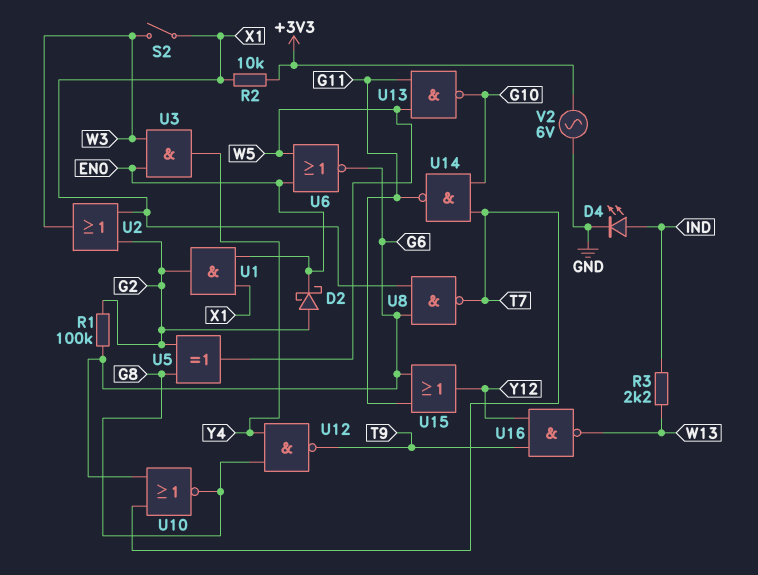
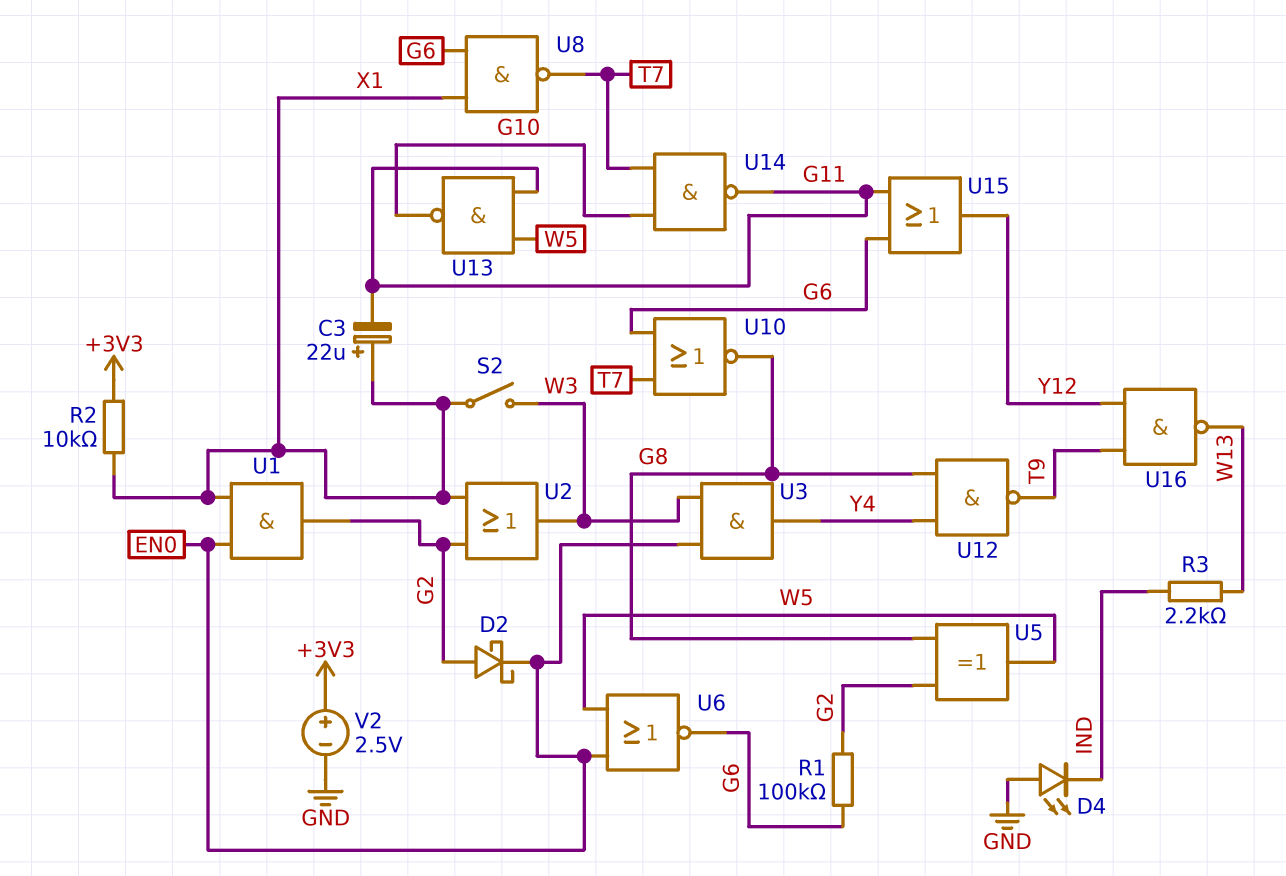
C3: none -> 22uF (plus X1, minus G11)
D4: LED (A IND, K GND) -> LED (A GND, K IND)
V2: AC 6V (+3V3, GND) -> 2.5V (plus +3V3, minus GND)

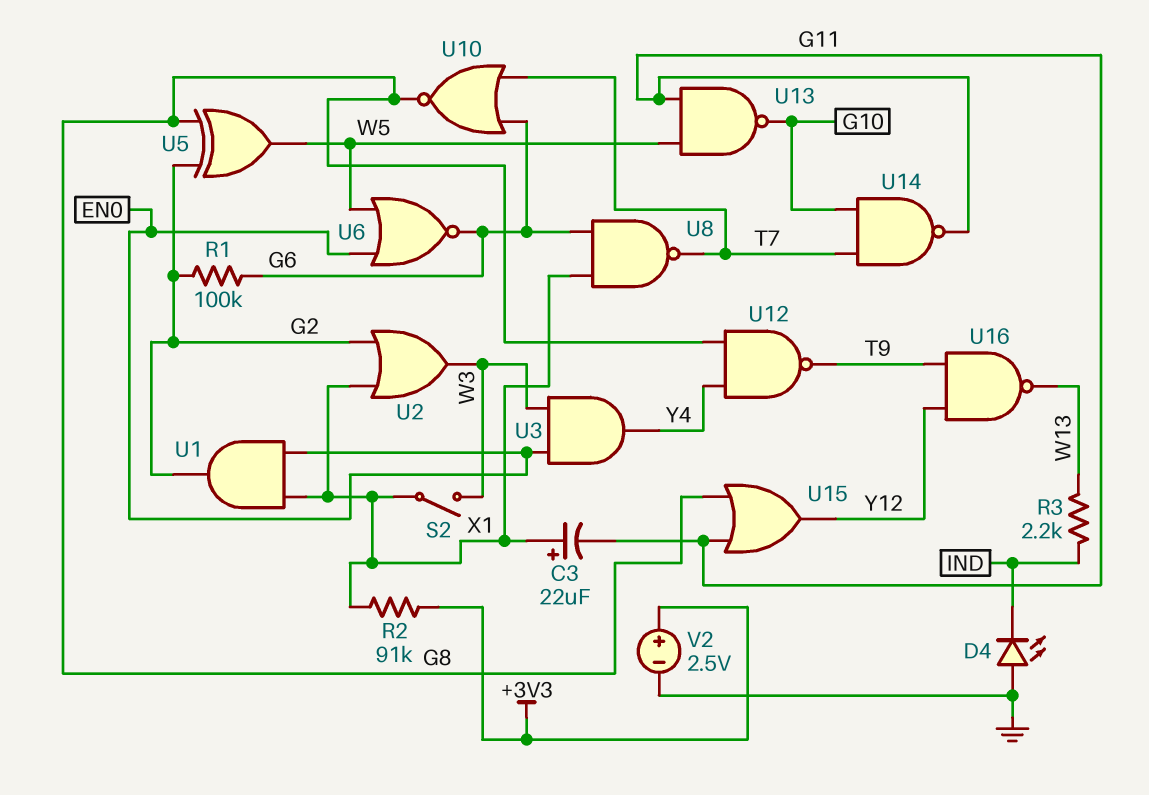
D2: schottky (A G2, K EN0) -> none
R2: 10k (+3V3, X1) -> 91k (+3V3, X1)
U15: OR (in G6, in G11, out Y12) -> OR (in G8, in G11, out Y12)

